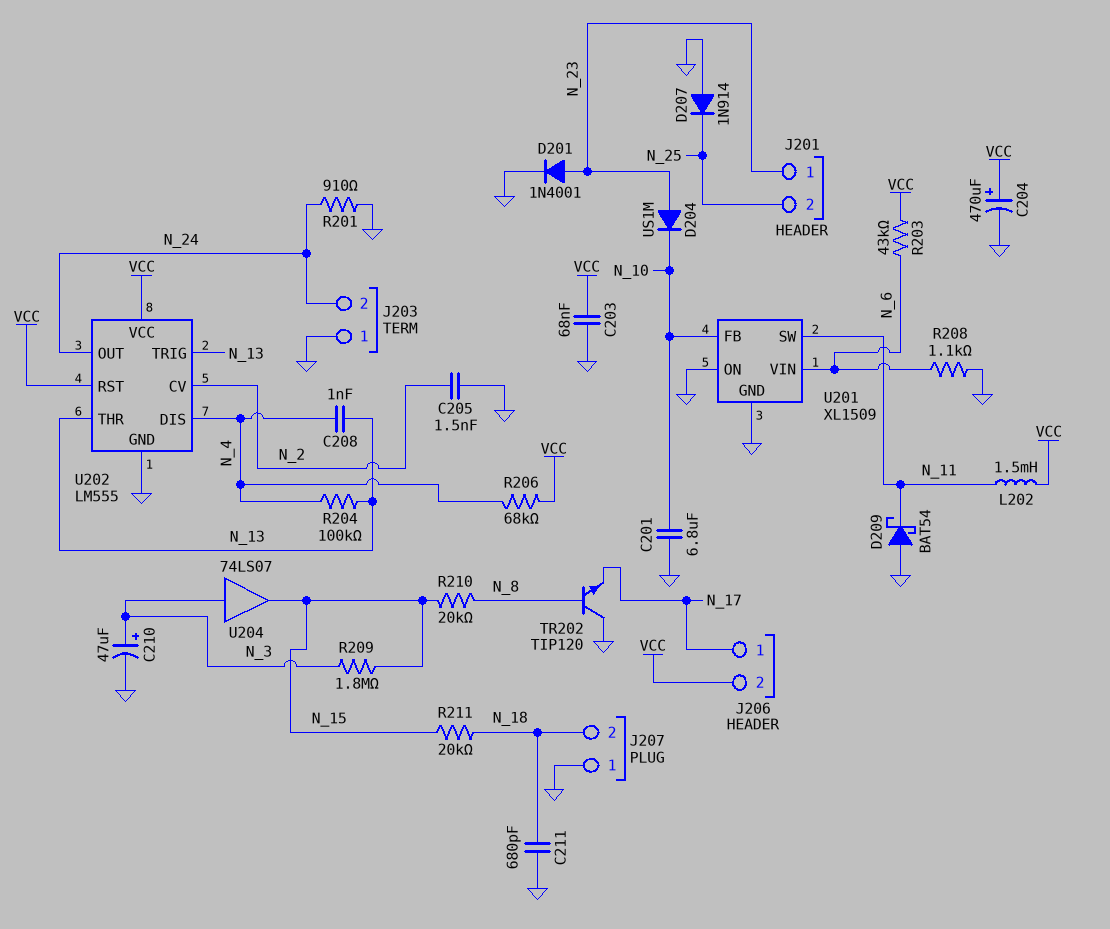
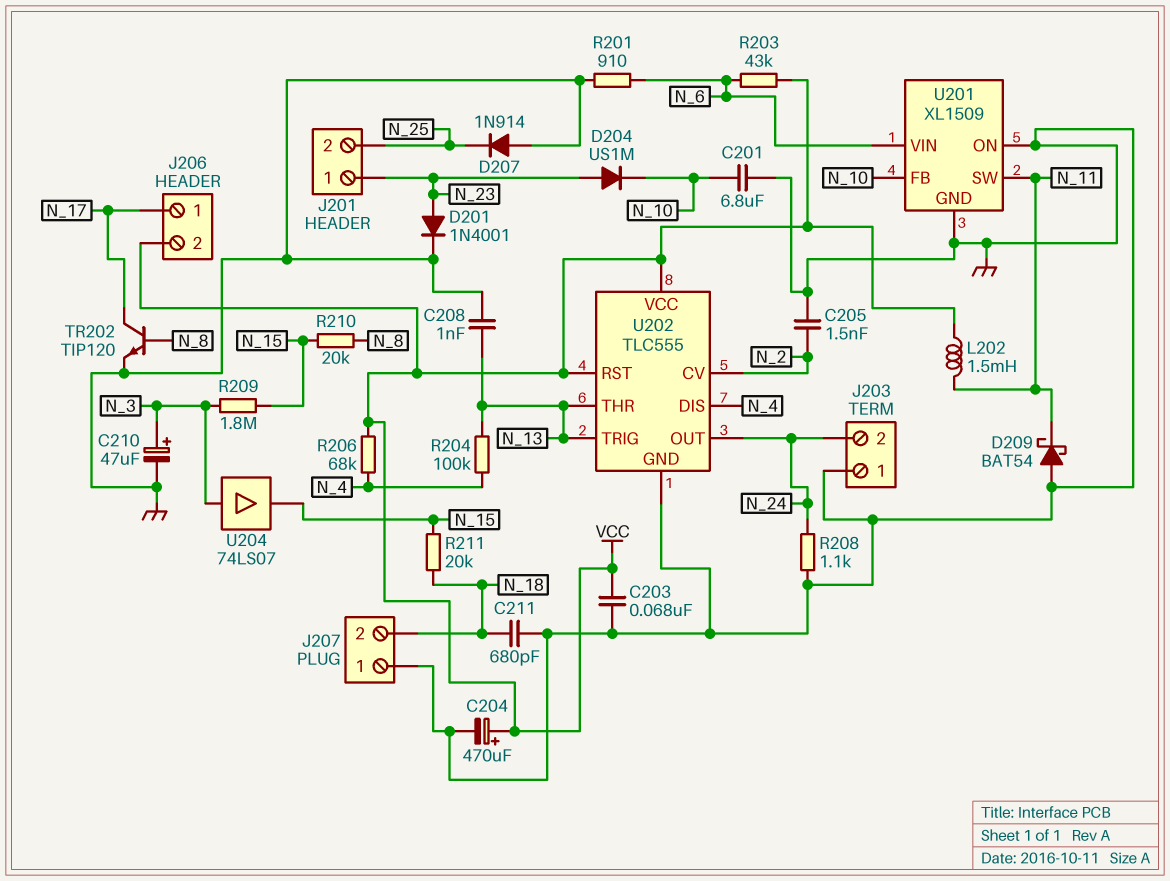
C208: 1nF (N_4, N_13) -> 1nF (GND, N_13)
R201: 910 (GND, N_24) -> 910 (GND, N_6)
R208: 1.1k (GND, N_6) -> 1.1k (GND, N_24)
TR202: NPN TIP120 (B N_8, C GND, E N_17) -> NPN TIP120 (B N_8, C N_17, E GND)
U202: LM555 -> TLC555

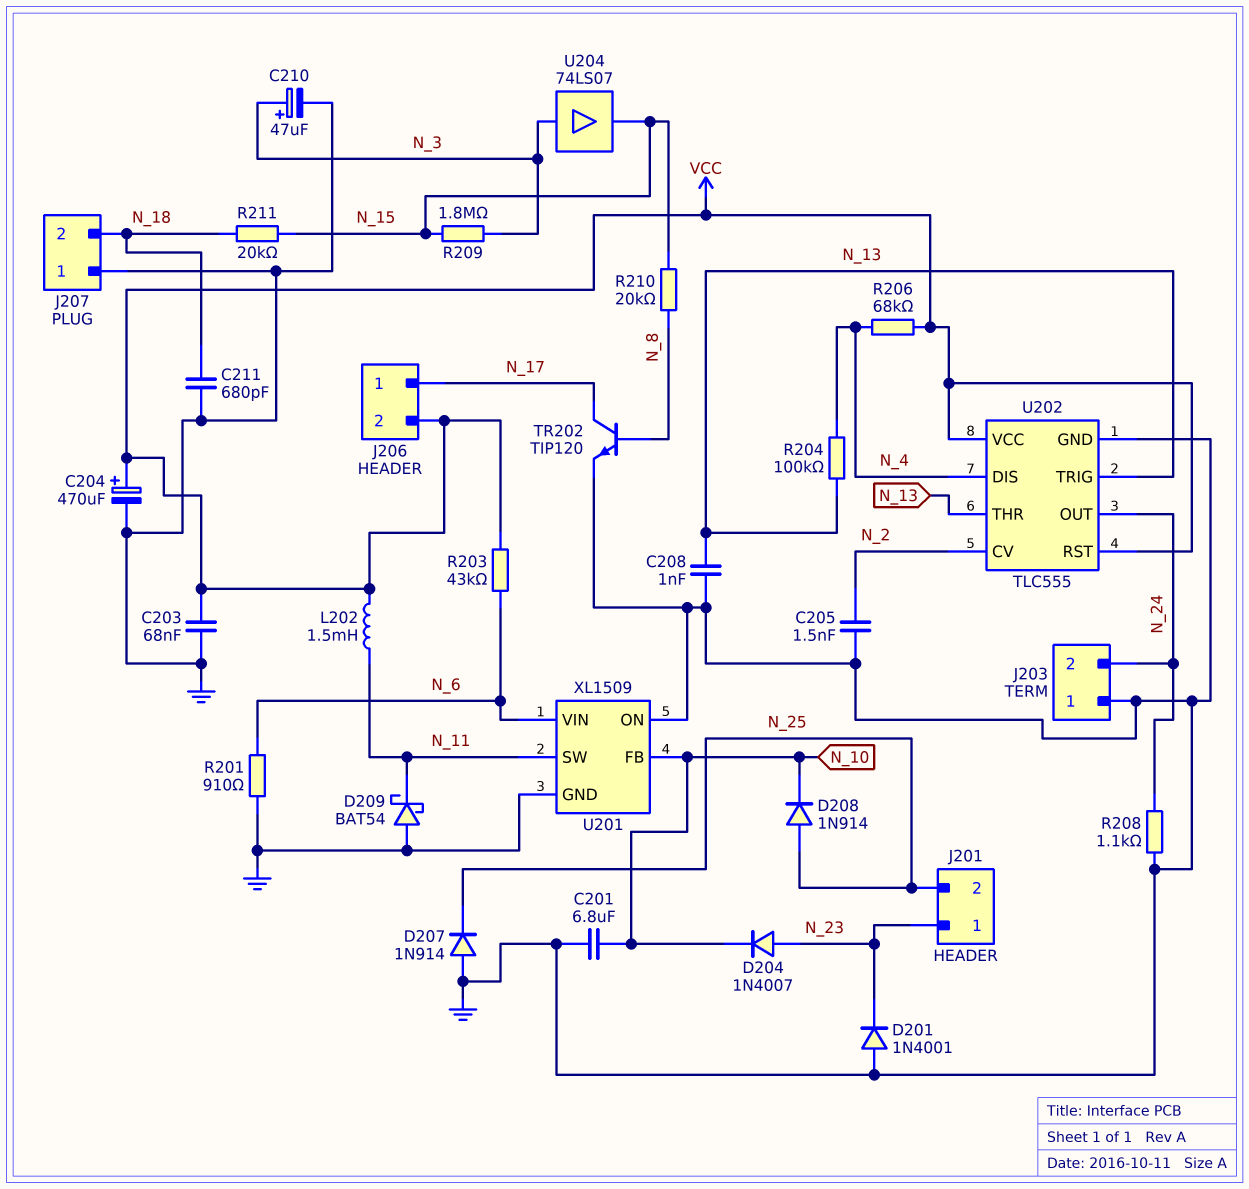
D201: diode 1N4001 (A N_23, K GND) -> diode 1N4001 (A GND, K N_23)
D204: diode US1M (A N_23, K N_10) -> diode 1N4007 (A N_23, K N_10)
D208: none -> diode 1N914 (A N_25, K N_10)

